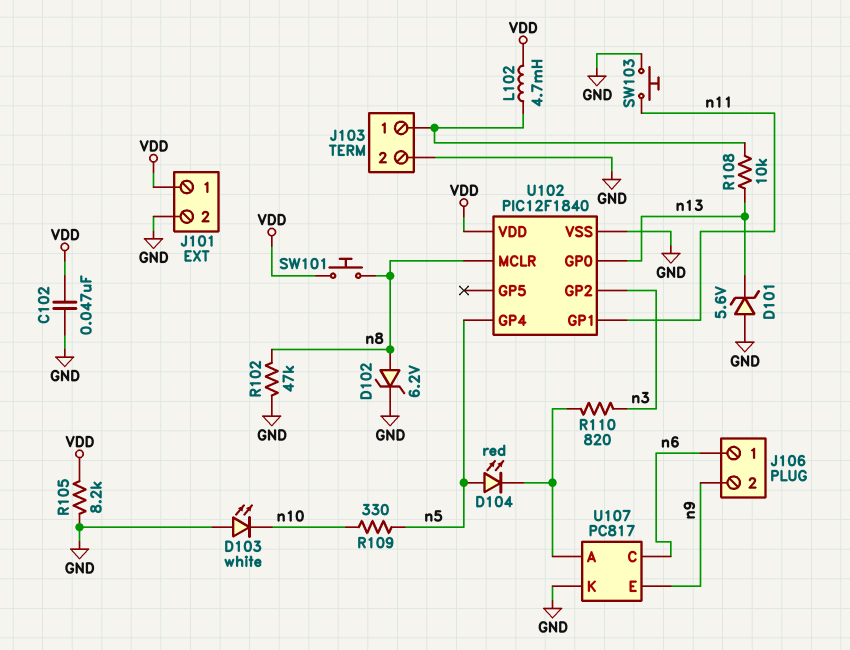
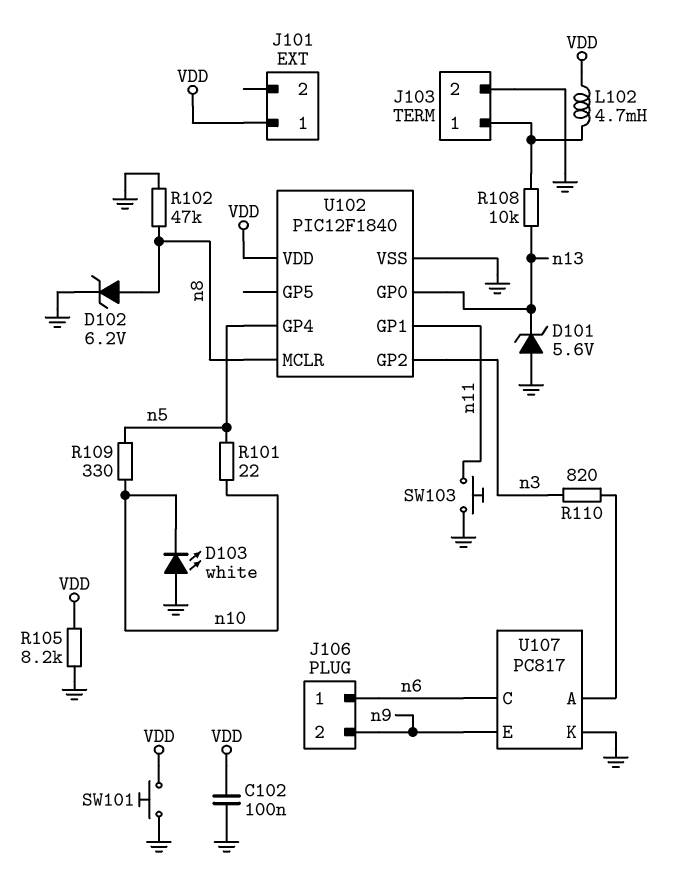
C102: 47nF (GND, VDD) -> 100nF (GND, VDD)
D104: LED red (A n5, K U107/A) -> none
J101 pin 2: GND -> none
R101: none -> 22 (n5, n10)
SW101: button (VDD, n8) -> button (GND, VDD)

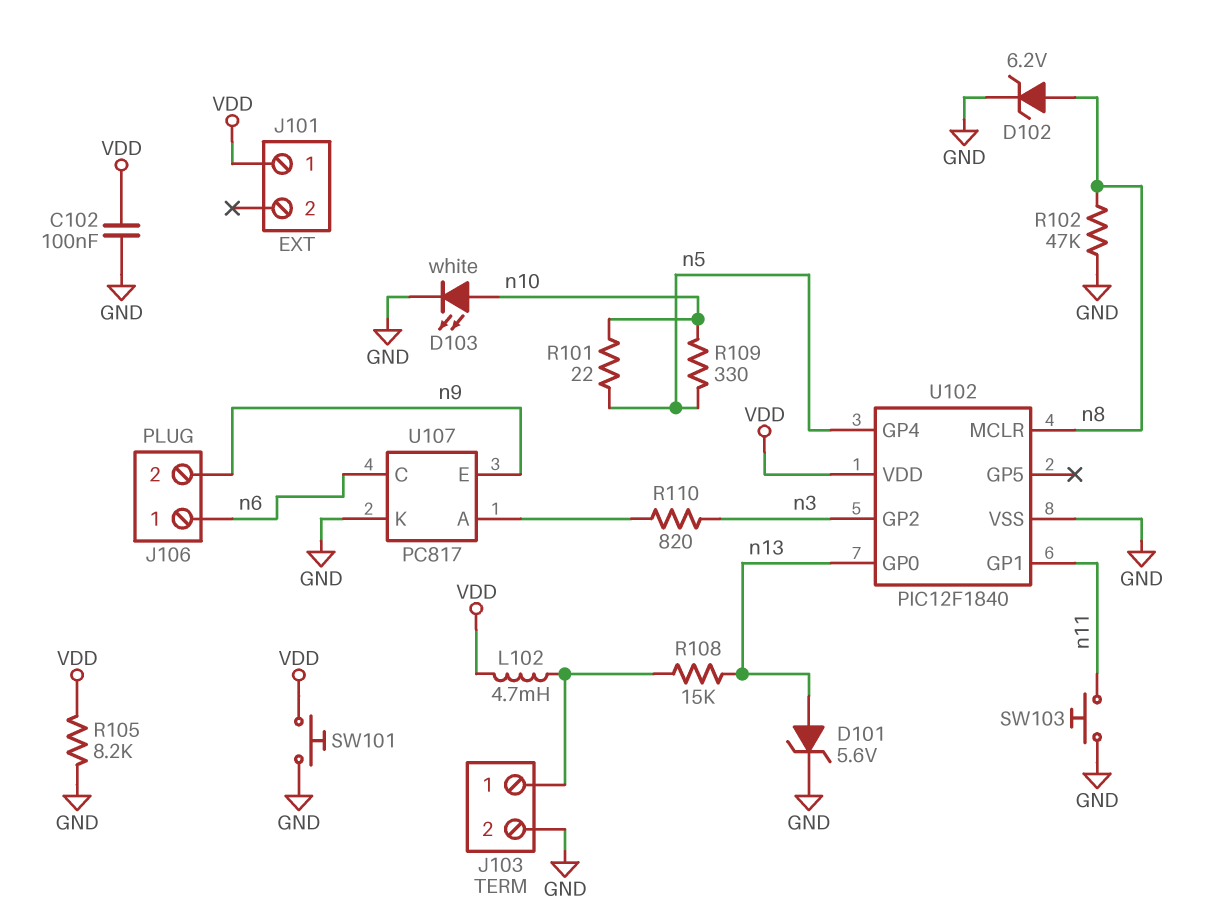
D101: zener 5.6V (A GND, K n13) -> zener 5.6V (A n13, K GND)
D103: LED white (A GND, K n10) -> LED white (A n10, K GND)
R108: 10k (J103/1, n13) -> 15k (J103/1, n13)

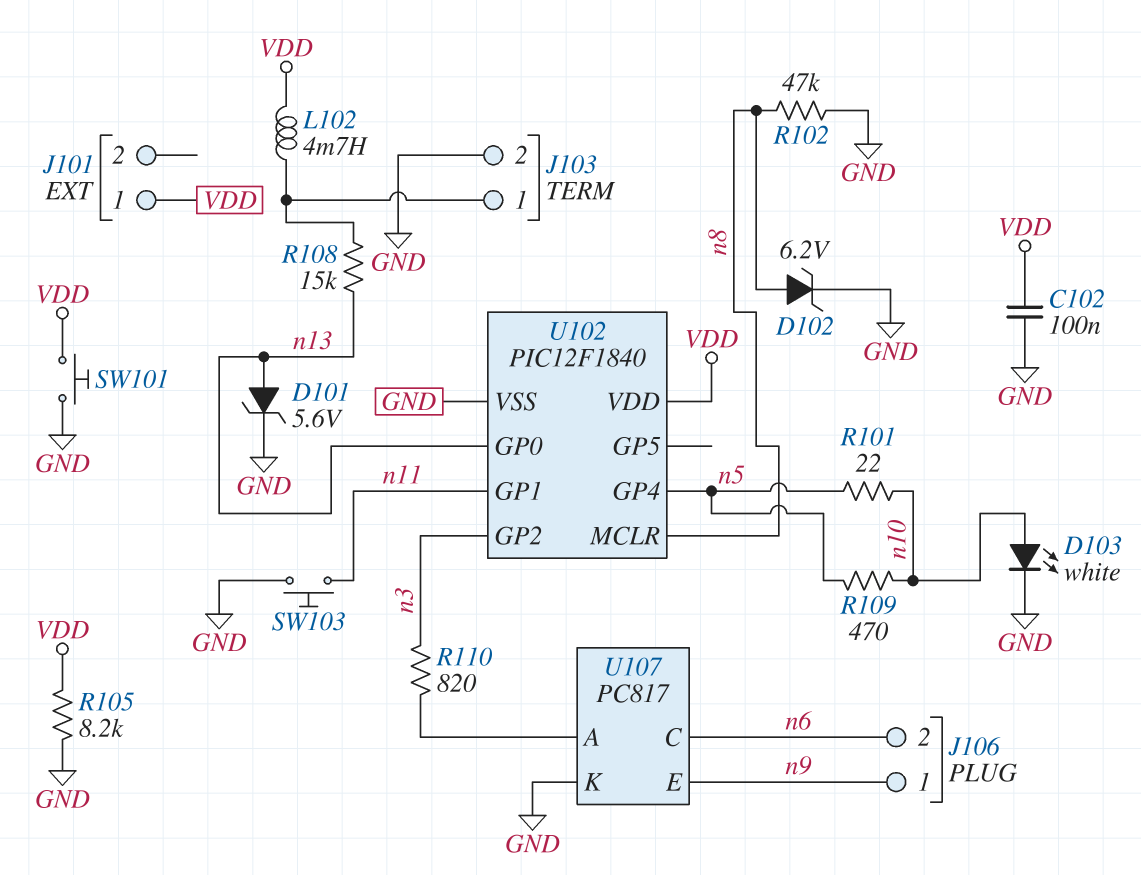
J106 pin 1: n6 -> n9
J106 pin 2: n9 -> n6
R109: 330 (n5, n10) -> 470 (n5, n10)

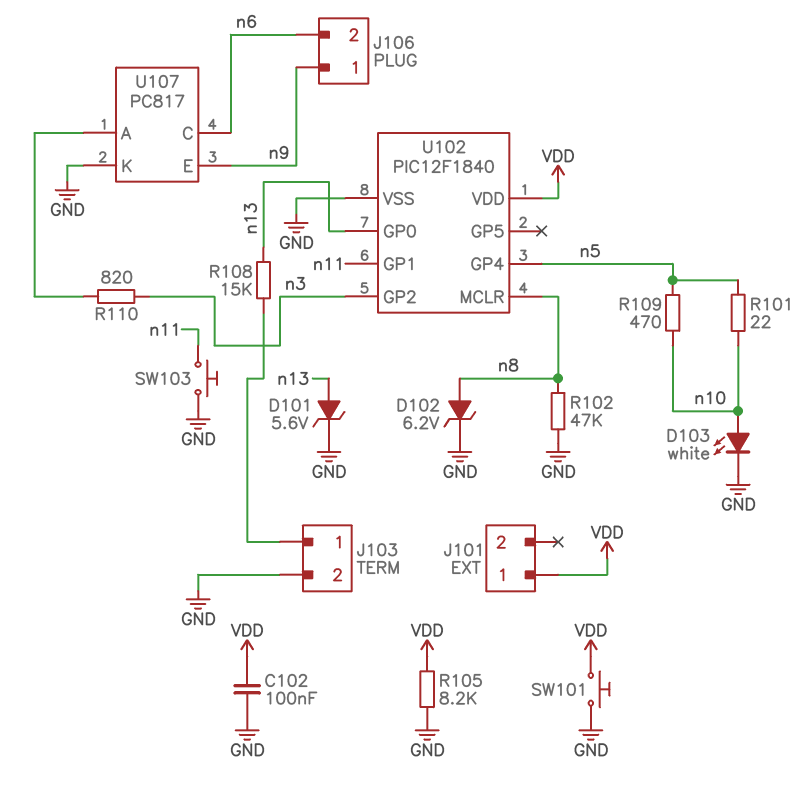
L102: 4.7mH (J103/1, VDD) -> none

